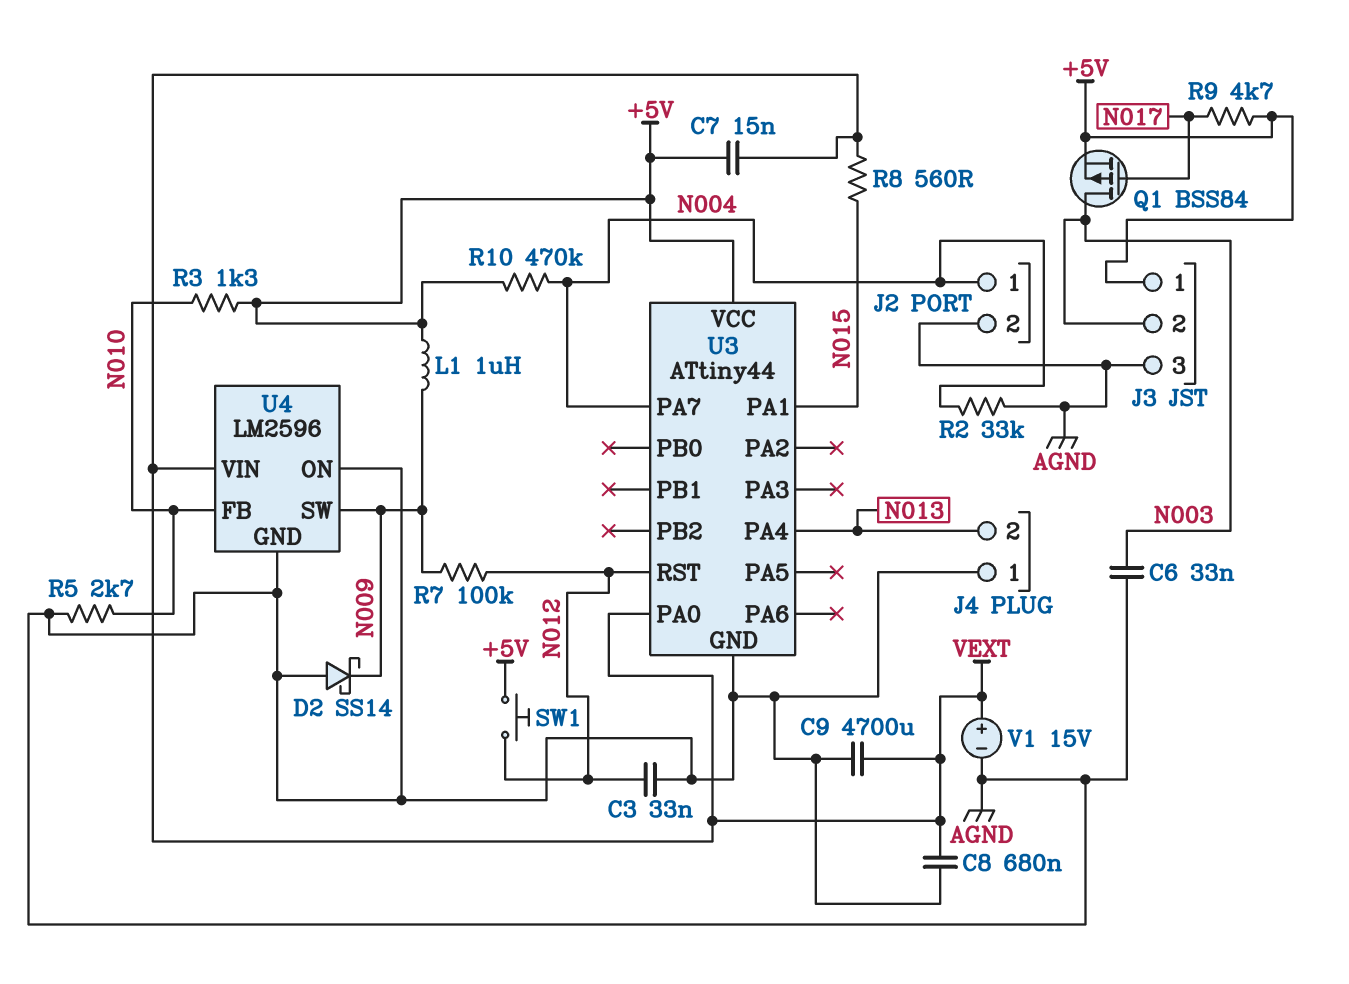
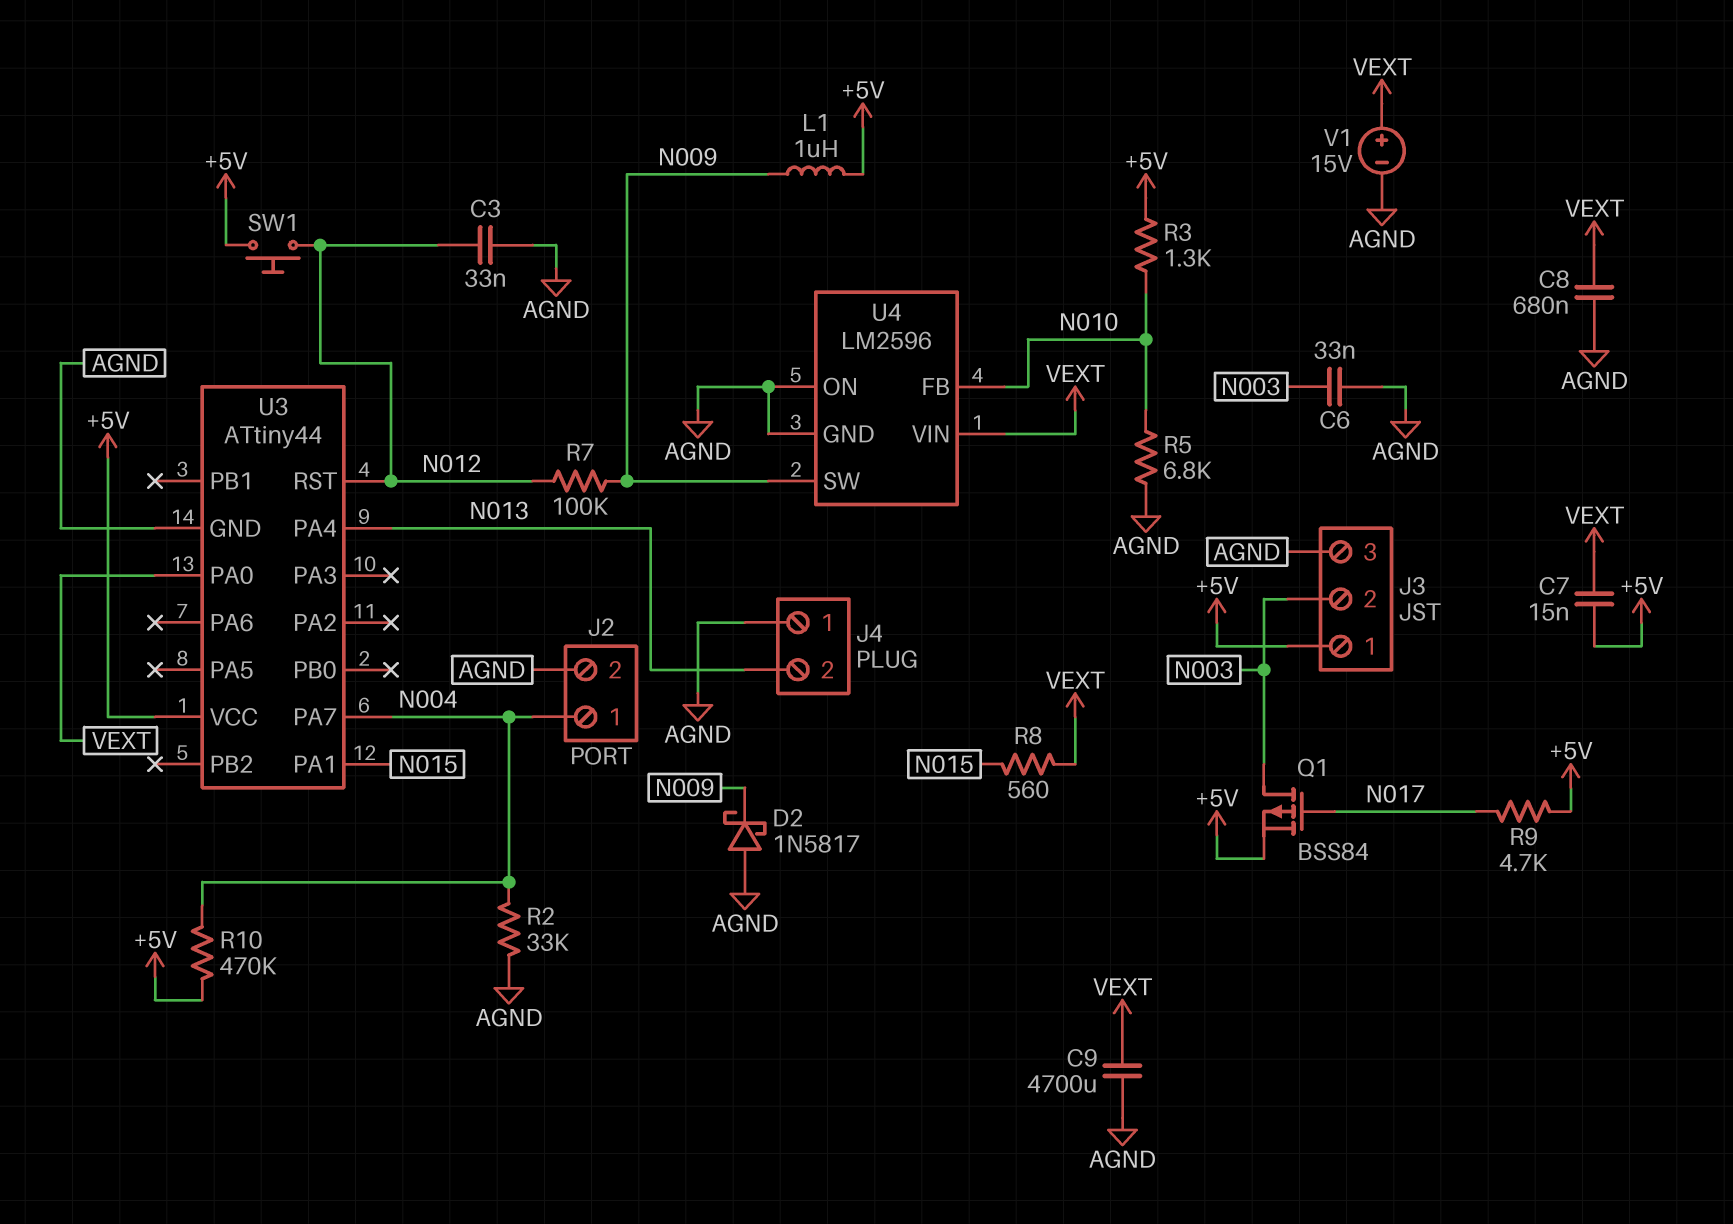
D2: schottky SS14 (A AGND, K N009) -> schottky 1N5817 (A AGND, K N009)
R5: 2.7k (AGND, N010) -> 6.8k (AGND, N010)

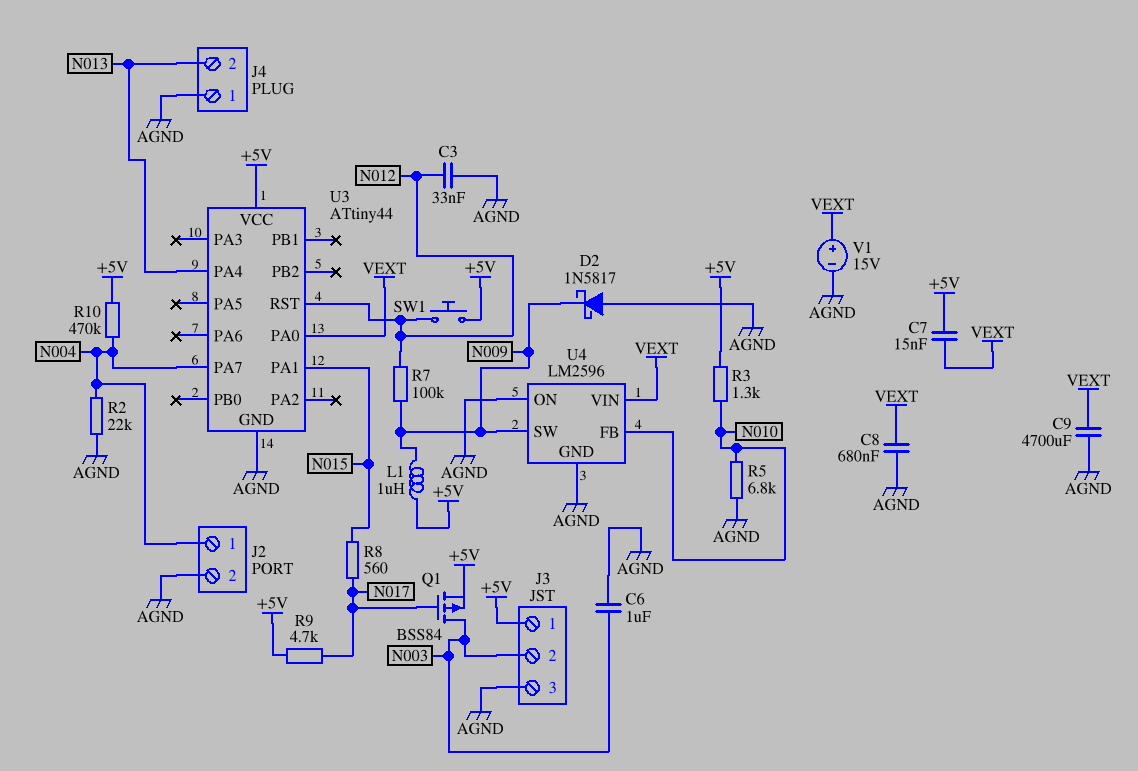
C6: 33nF (AGND, N003) -> 1uF (AGND, N003)
R2: 33k (AGND, N004) -> 22k (AGND, N004)
R8: 560 (N015, VEXT) -> 560 (N015, N017)

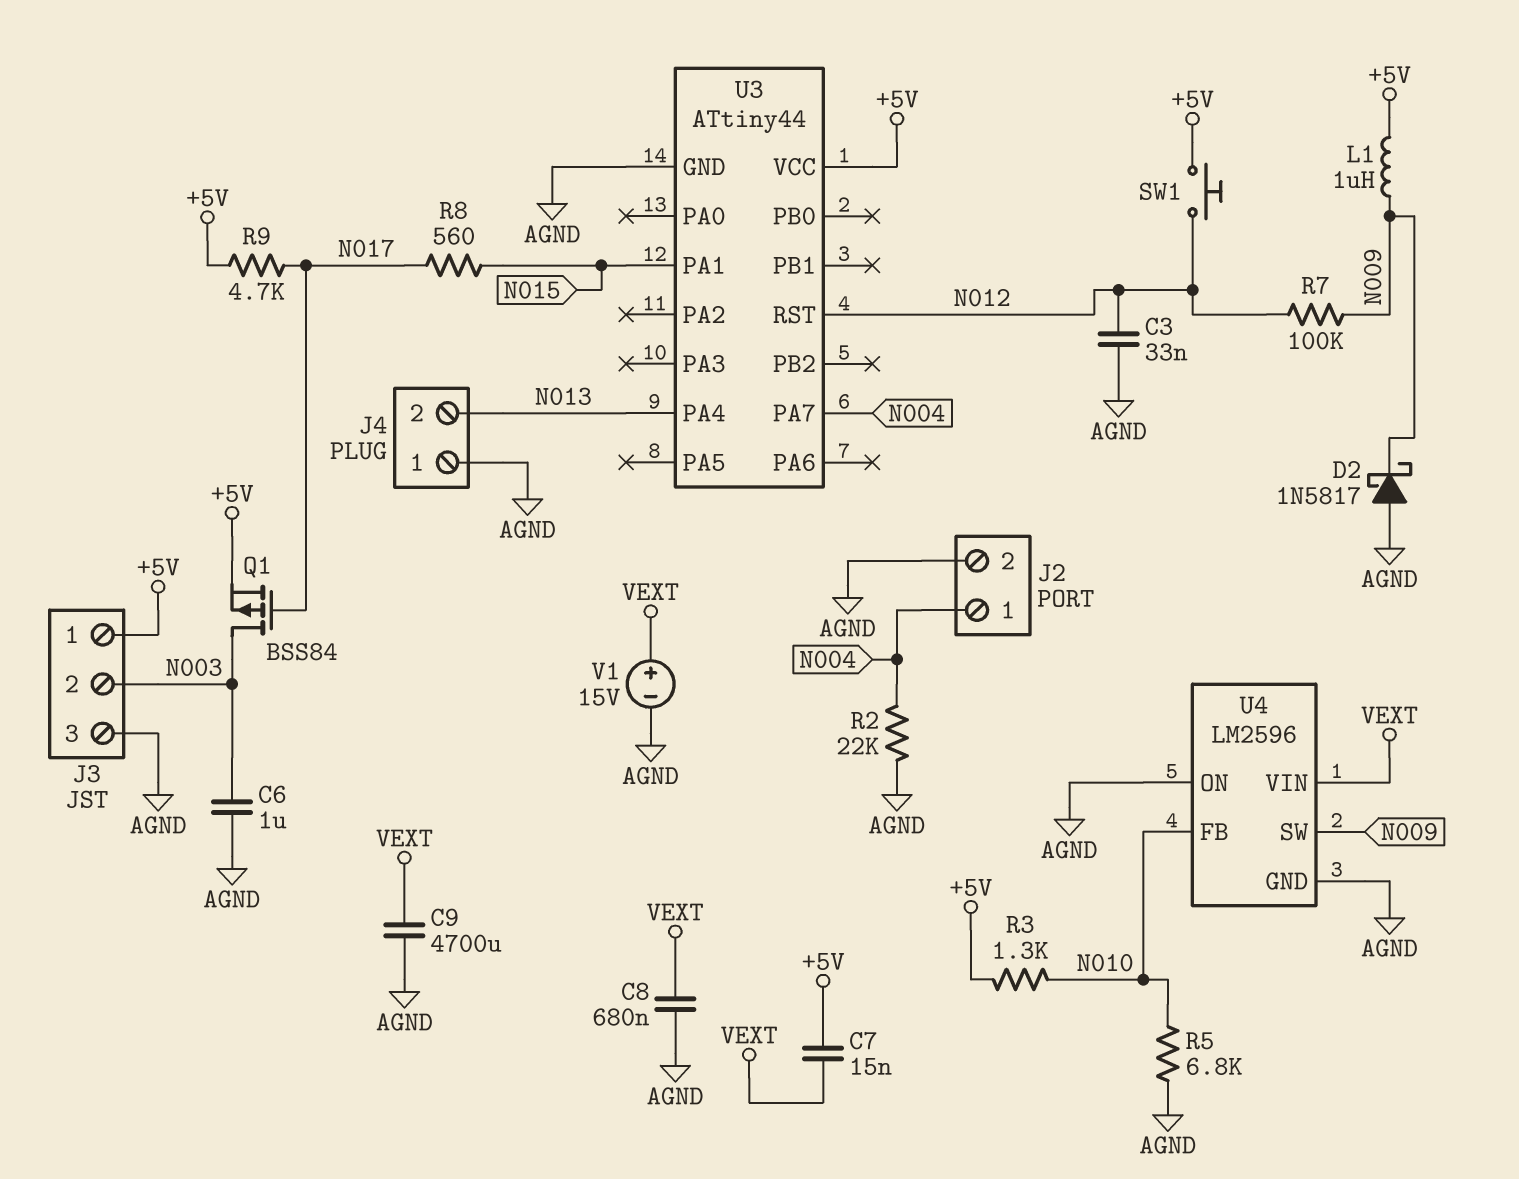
R10: 470k (+5V, N004) -> none
U3 pin PA0: VEXT -> none

